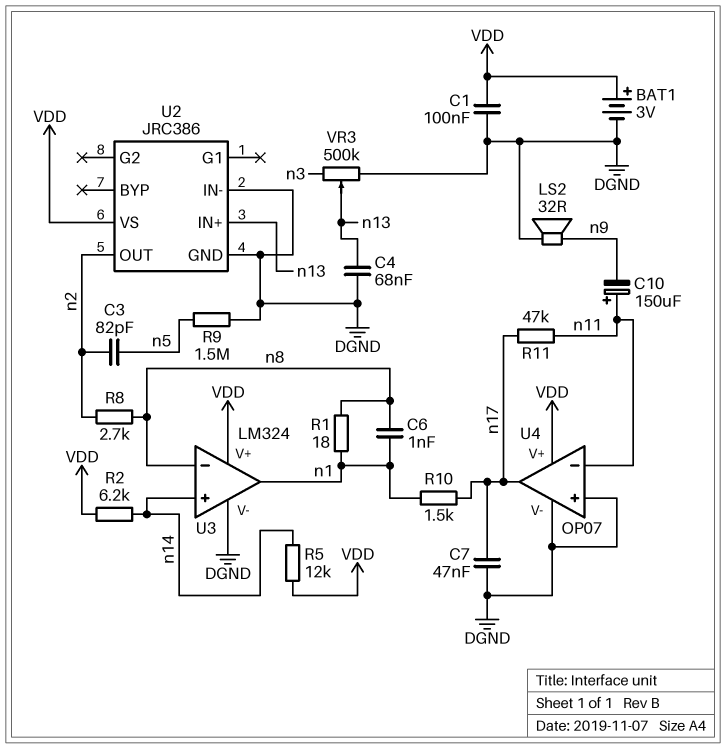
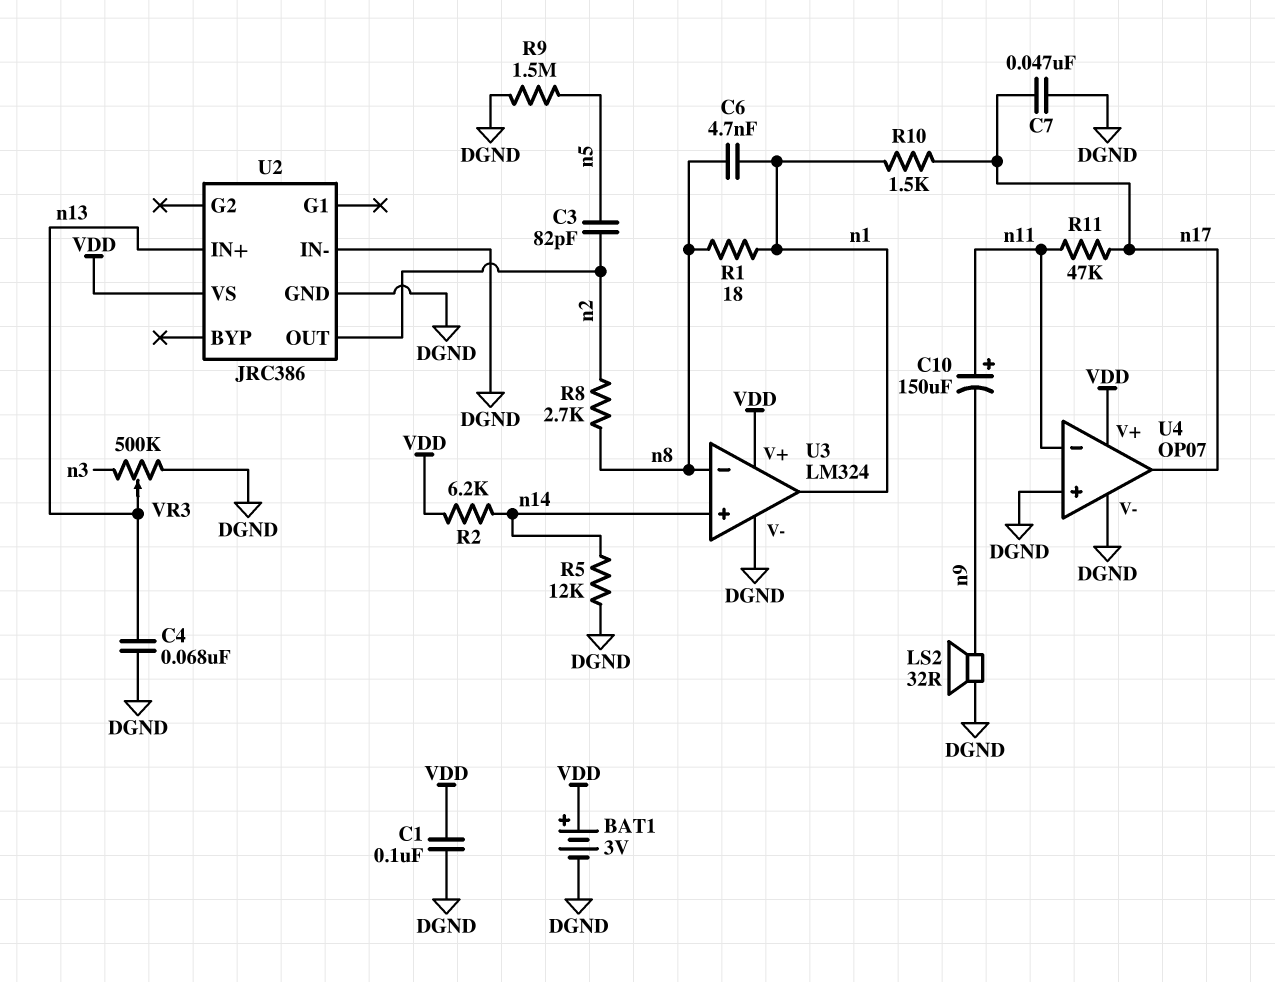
C6: 1nF (n1, n8) -> 4.7nF (n1, n8)
R5: 12k (VDD, n14) -> 12k (DGND, n14)

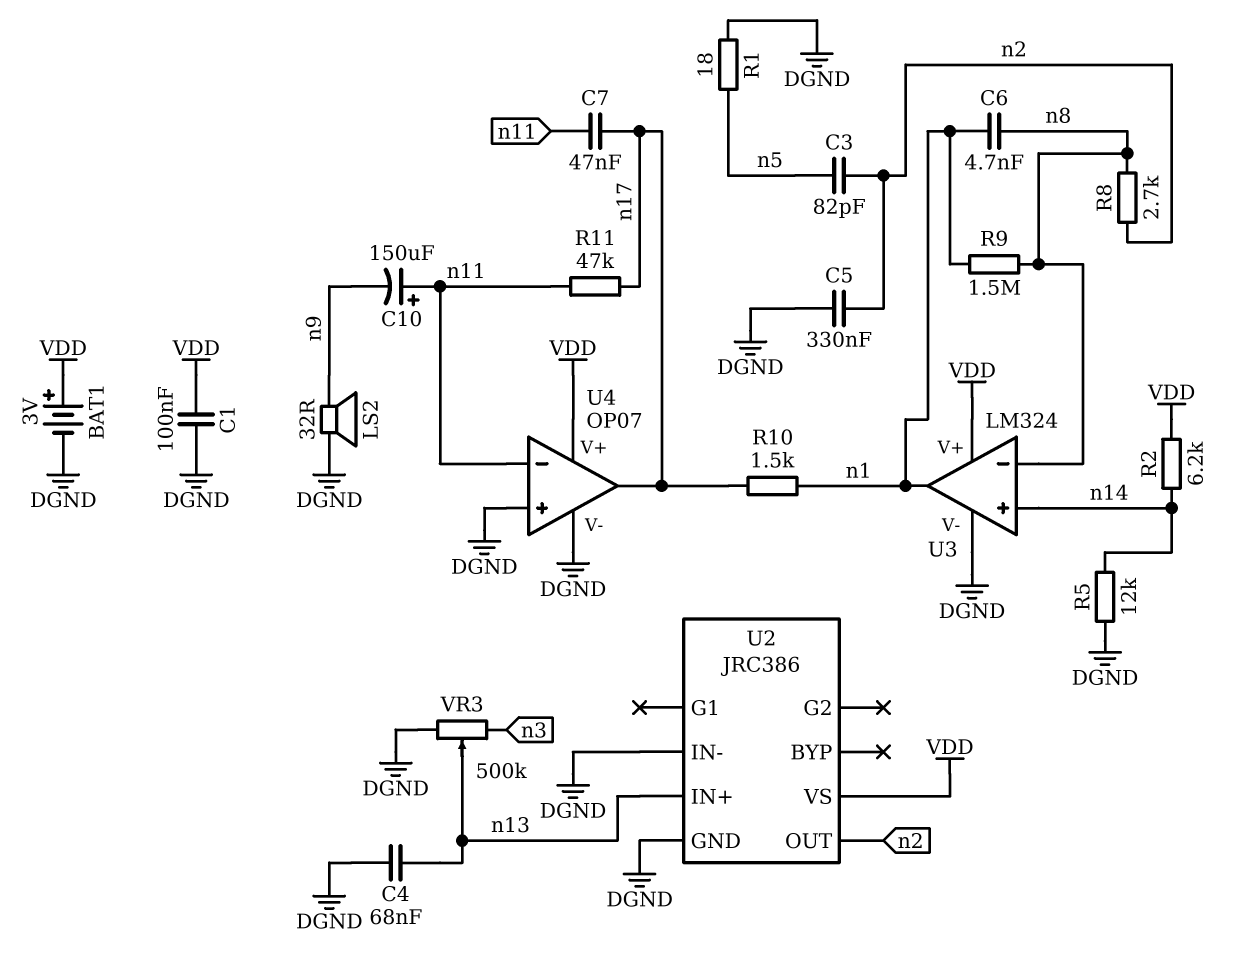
C5: none -> 330nF (DGND, n2)
C7: 47nF (DGND, n17) -> 47nF (n11, n17)
R1: 18 (n1, n8) -> 18 (DGND, n5)
R9: 1.5M (DGND, n5) -> 1.5M (n1, n8)

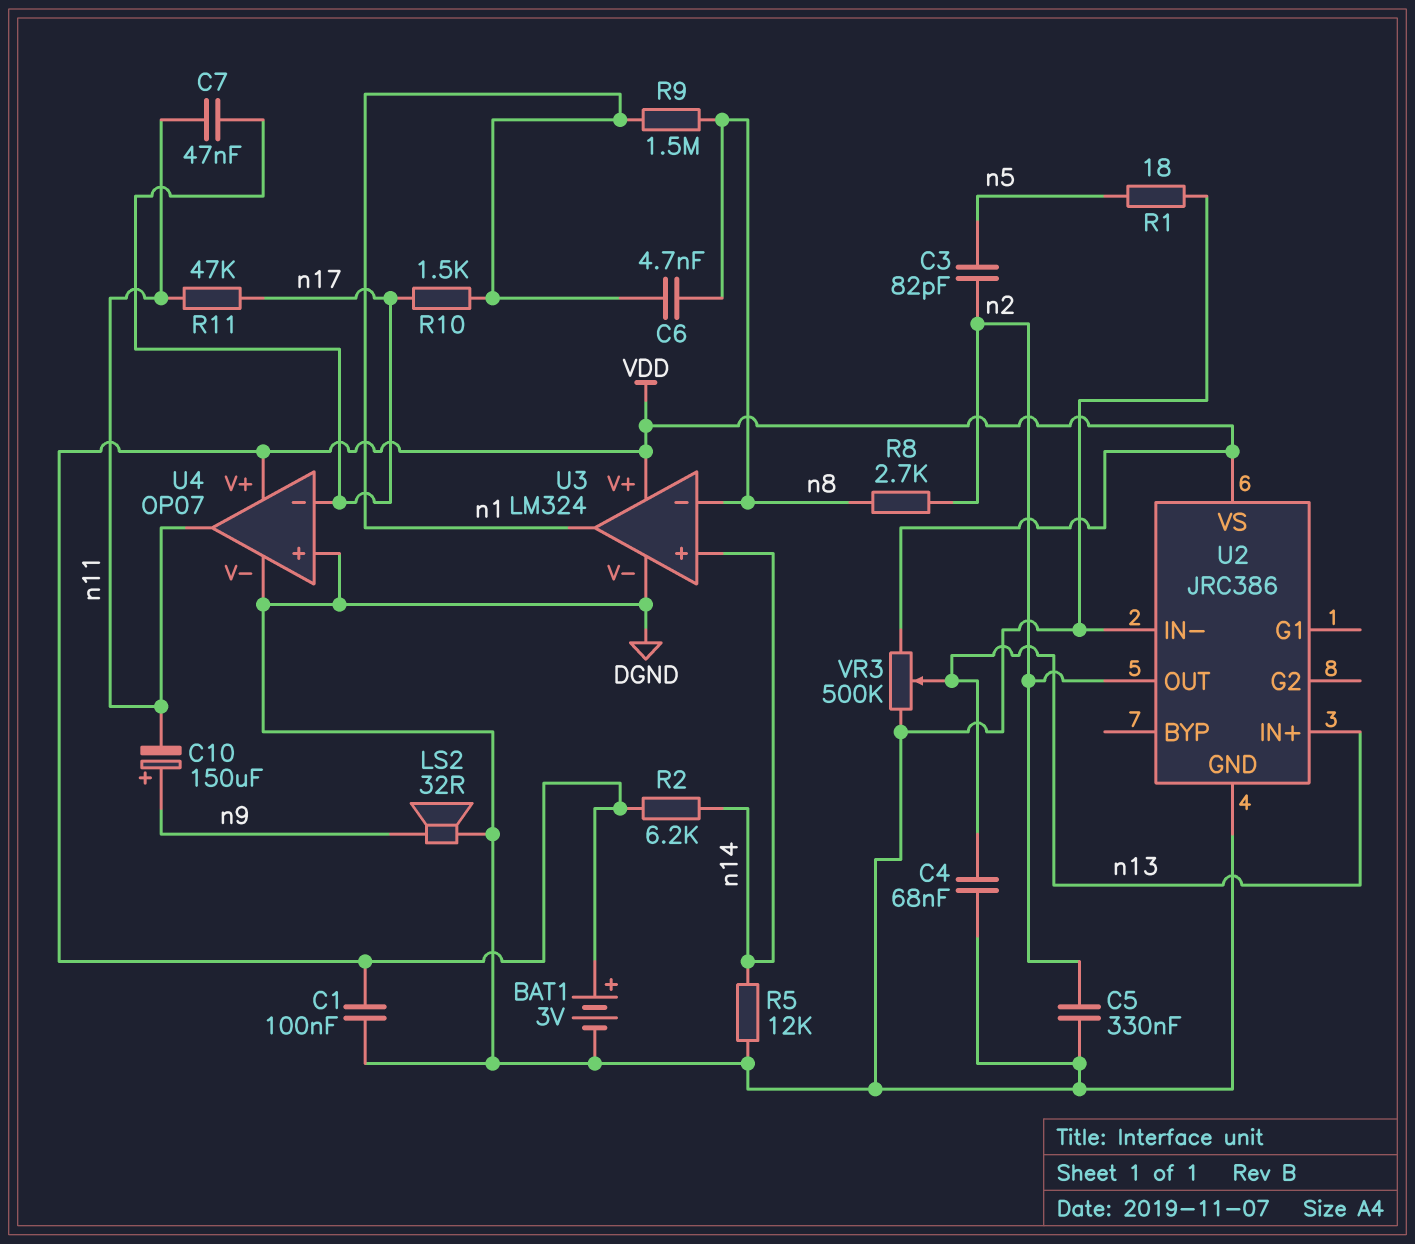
C10: 150uF (plus n11, minus n9) -> 150uF (plus n9, minus n11)
U4 pin in-: n11 -> n17
U4 pin out: n17 -> n11
VR3: 500k (DGND, n3, wiper n13) -> 500k (DGND, VDD, wiper n13)

